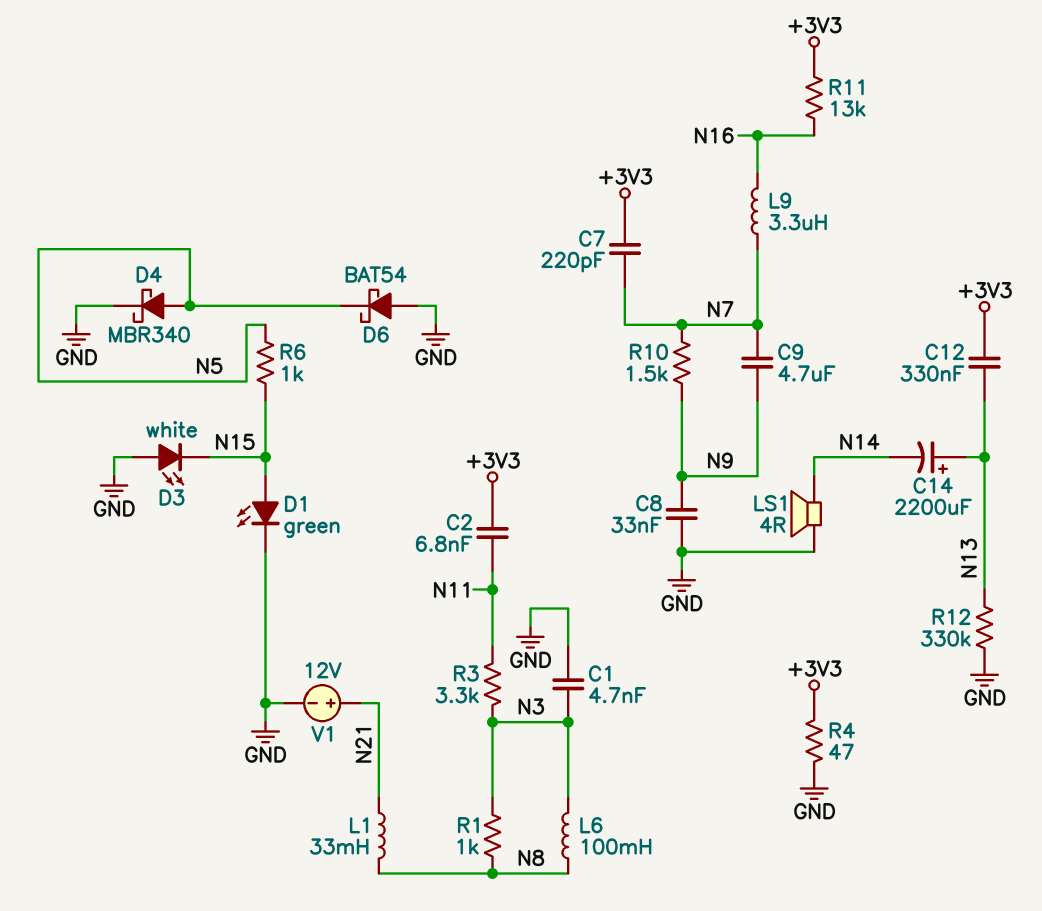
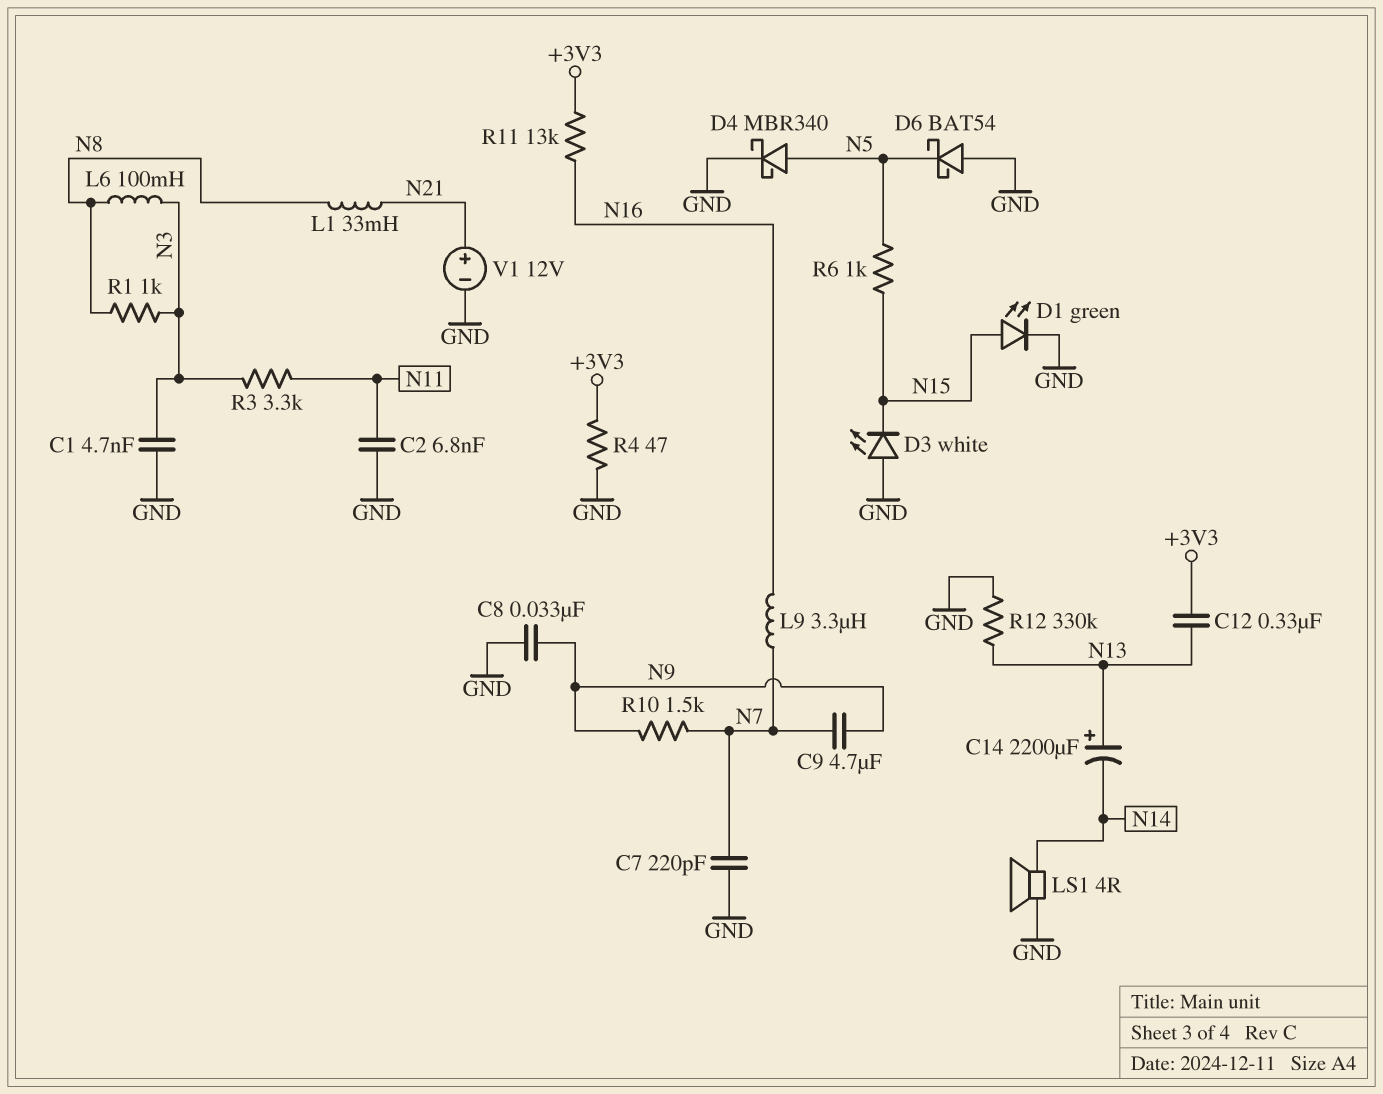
C2: 6.8nF (+3V3, N11) -> 6.8nF (GND, N11)
C7: 220pF (+3V3, N7) -> 220pF (GND, N7)

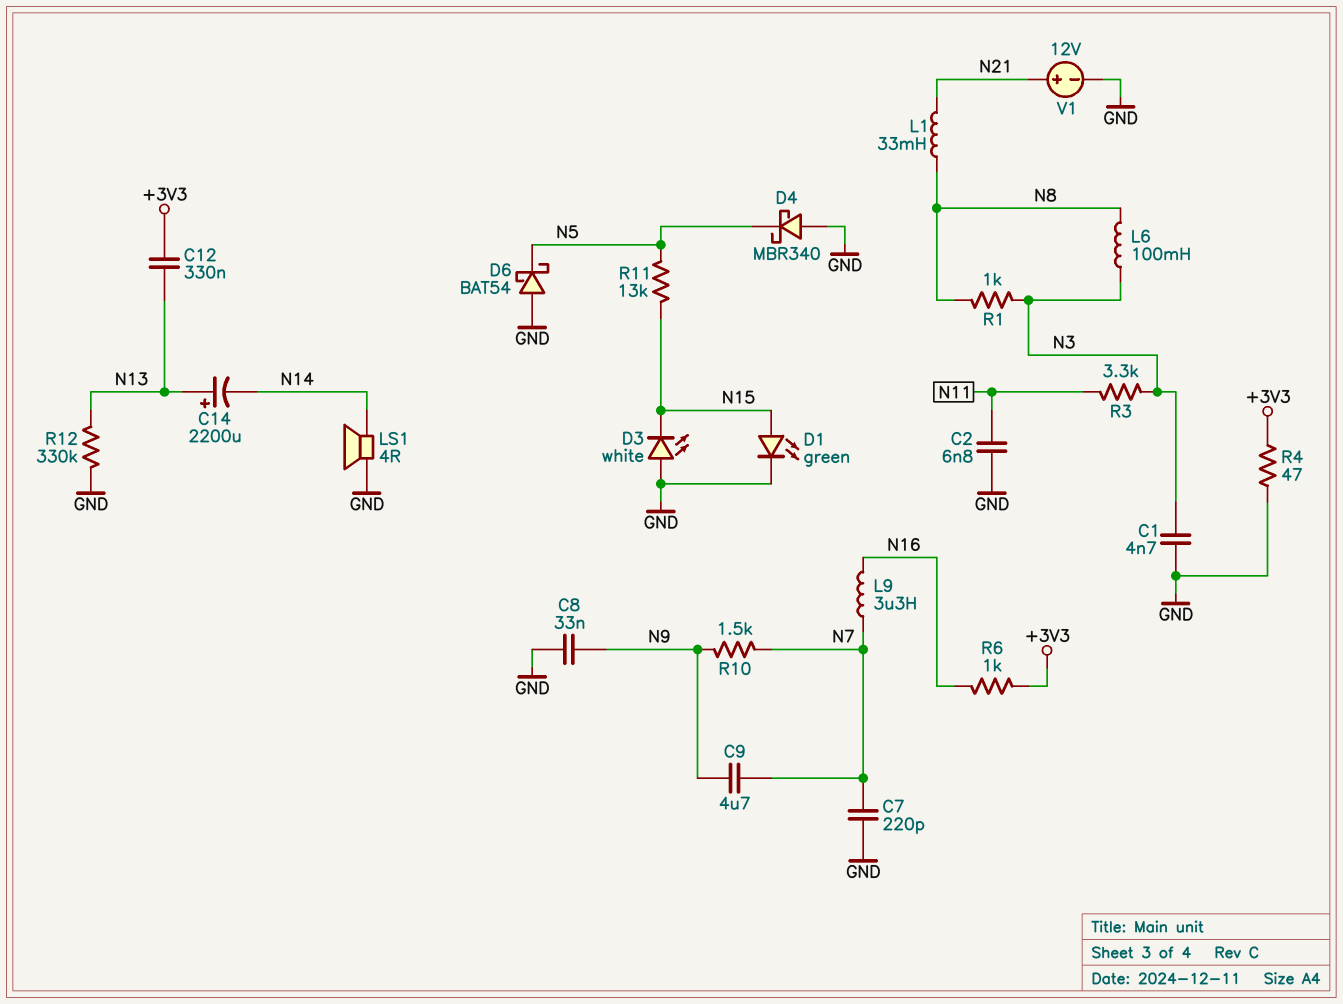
D4: schottky MBR340 (A N5, K GND) -> schottky MBR340 (A GND, K N5)
R6: 1k (N5, N15) -> 1k (+3V3, N16)
R11: 13k (+3V3, N16) -> 13k (N5, N15)

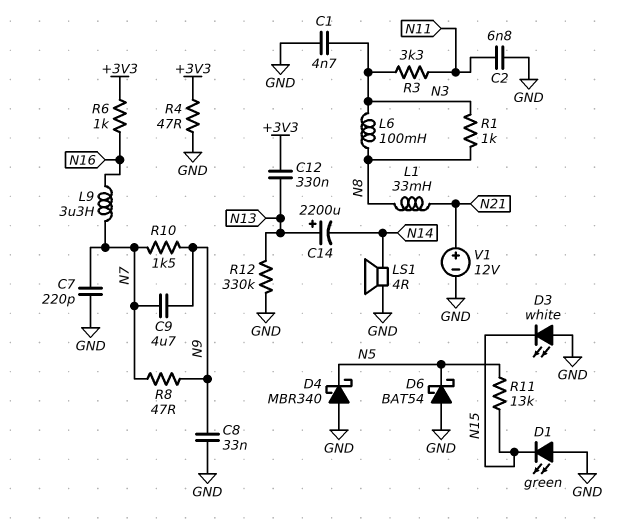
D1: LED green (A N15, K GND) -> LED green (A GND, K N15)
R8: none -> 47 (N7, N9)

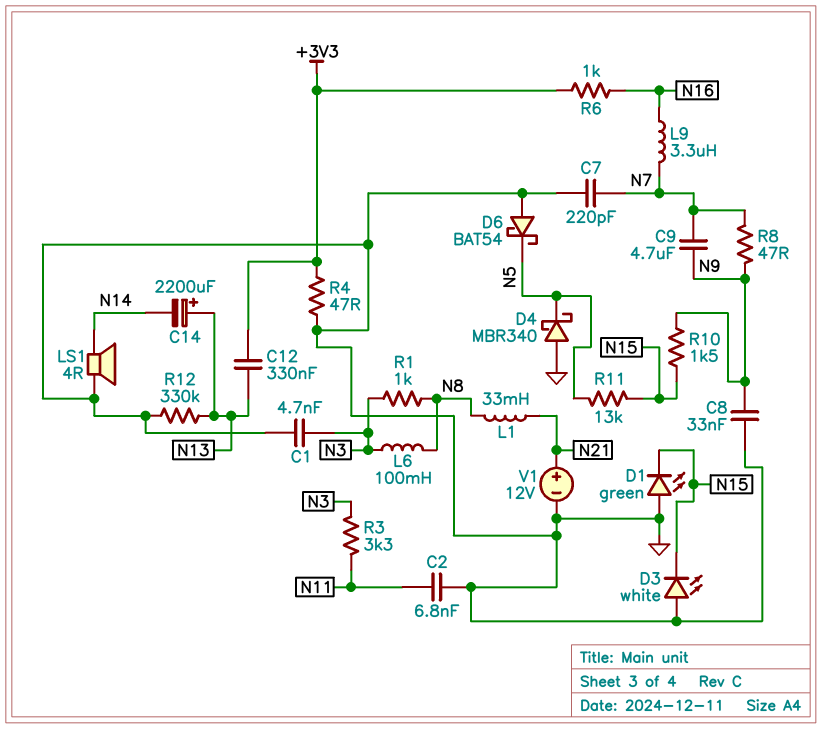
R10: 1.5k (N7, N9) -> 1.5k (N9, N15)

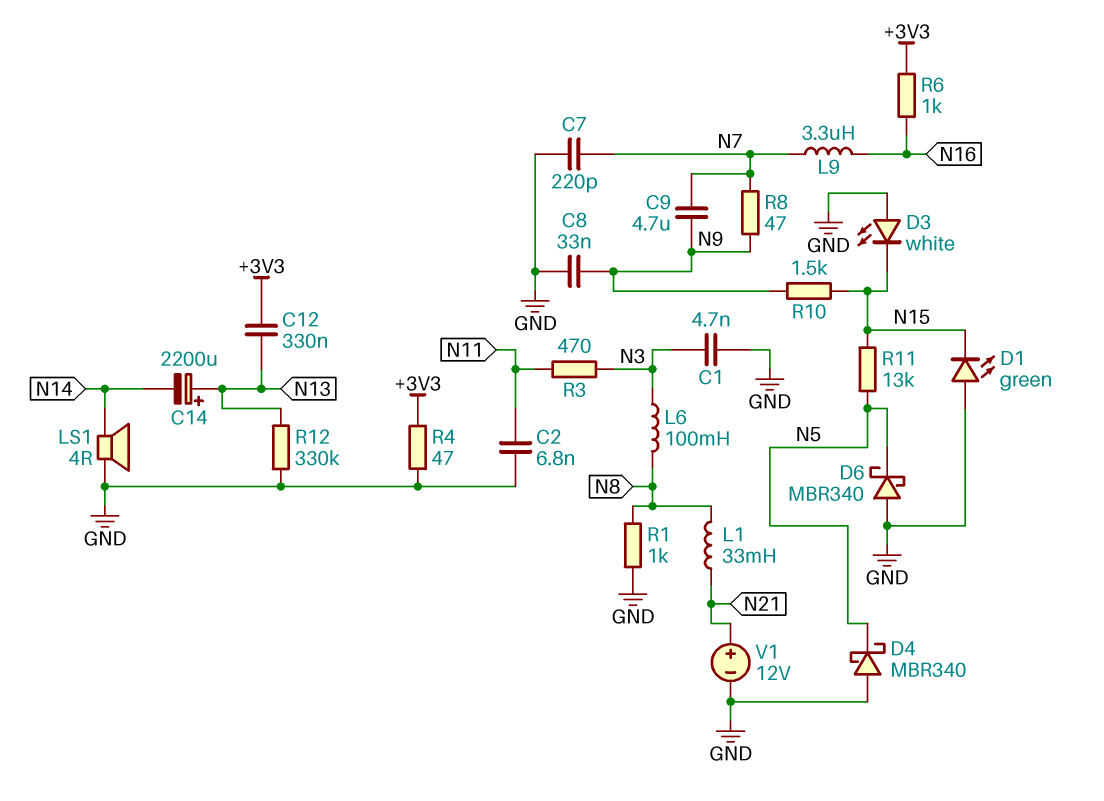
D6: schottky BAT54 (A GND, K N5) -> schottky MBR340 (A GND, K N5)
R1: 1k (N3, N8) -> 1k (GND, N8)
R3: 3.3k (N3, N11) -> 470 (N3, N11)

